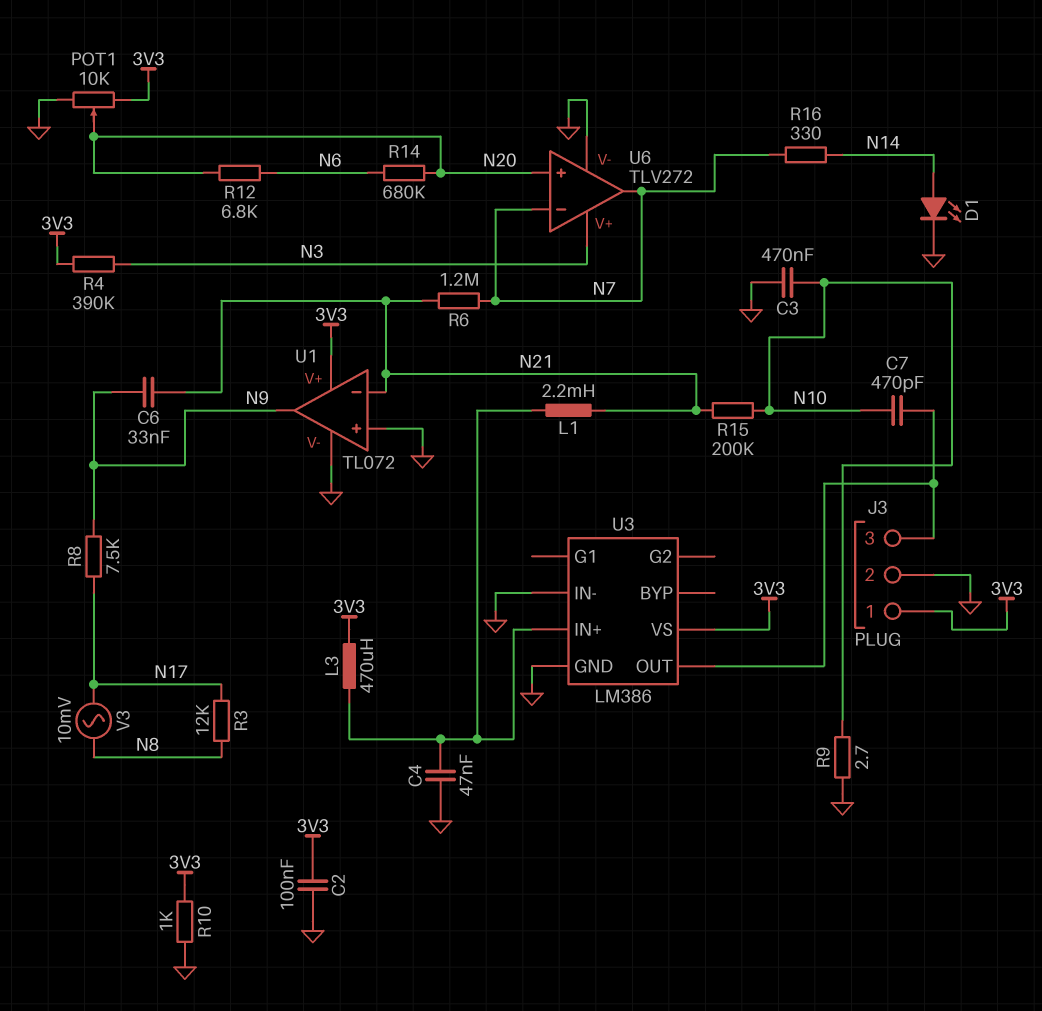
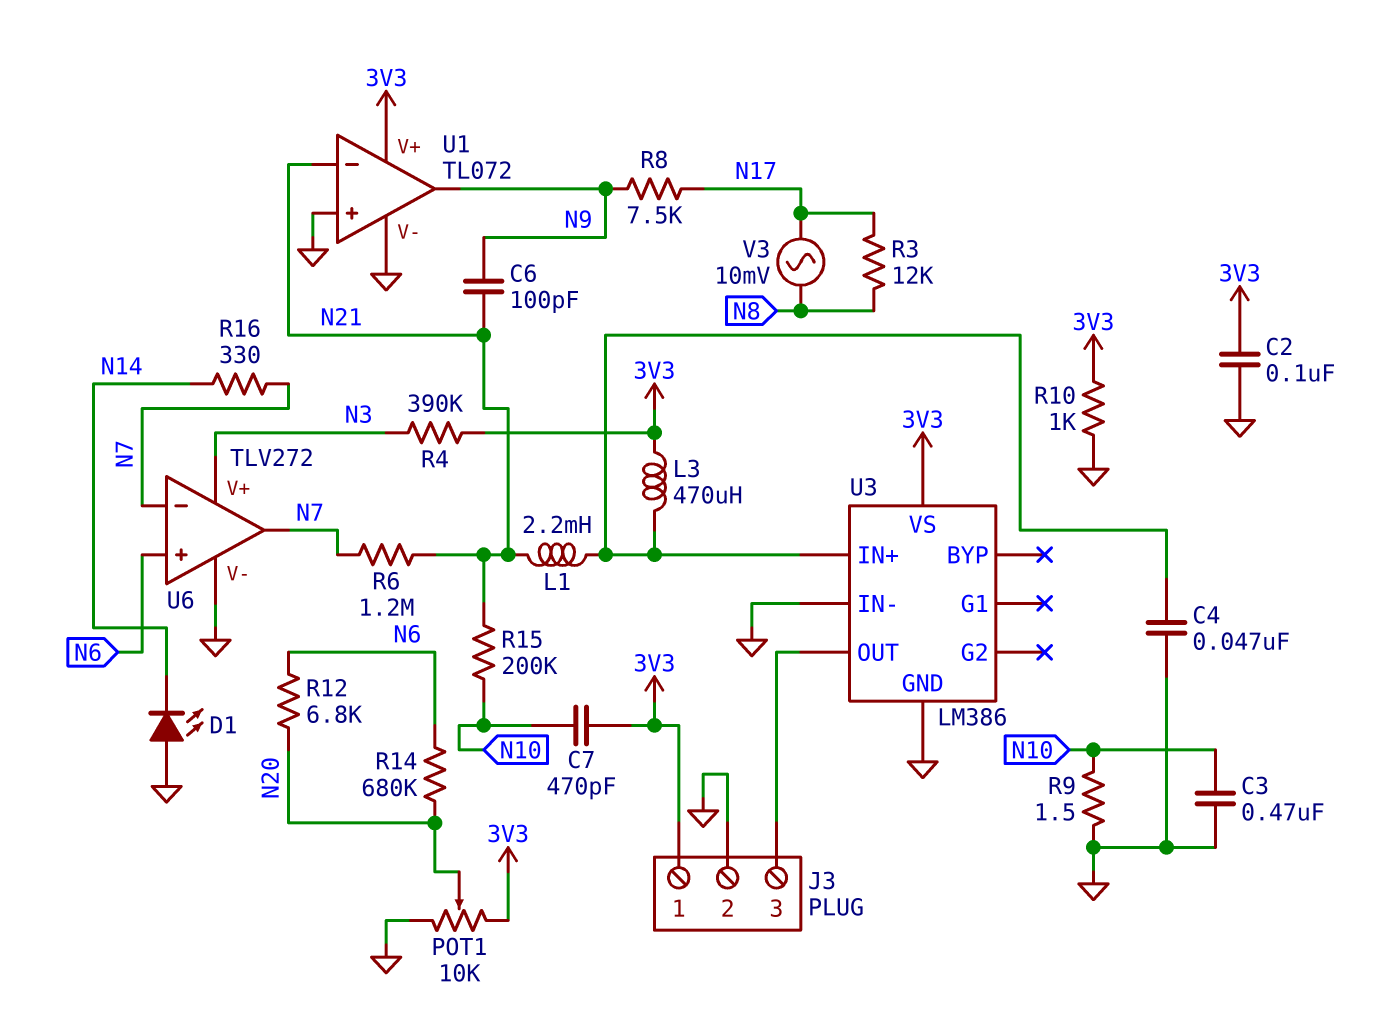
C6: 33nF (N9, N21) -> 100pF (N9, N21)
C7: 470pF (J3/3, N10) -> 470pF (3V3, N10)
D1: LED (A N14, K GND) -> LED (A GND, K N14)
R9: 2.7 (GND, N10) -> 1.5 (GND, N10)
U6 pin in+: N20 -> N6

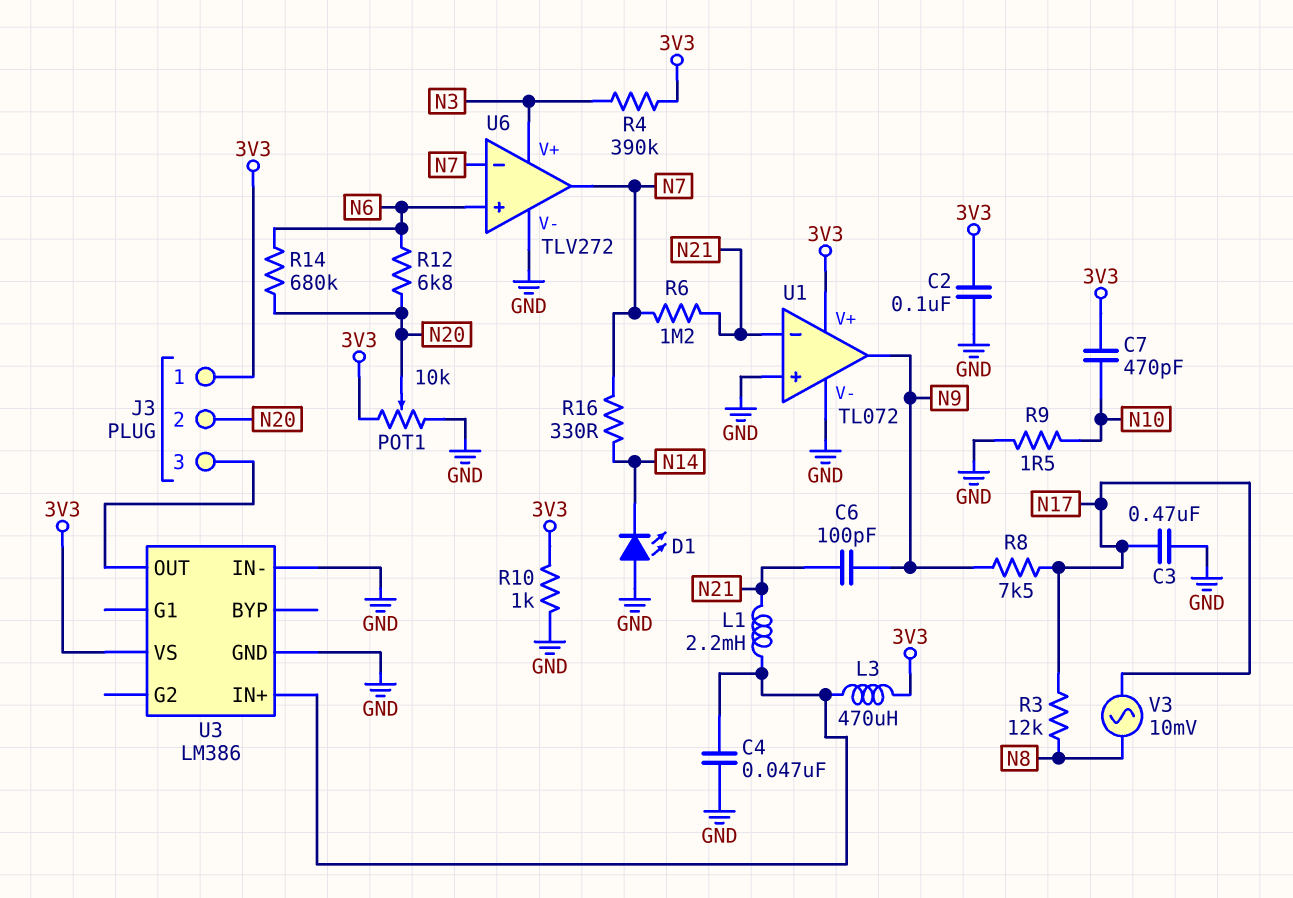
C3: 470nF (GND, N10) -> 470nF (GND, N17)
J3 pin 2: GND -> N20
R15: 200k (N10, N21) -> none

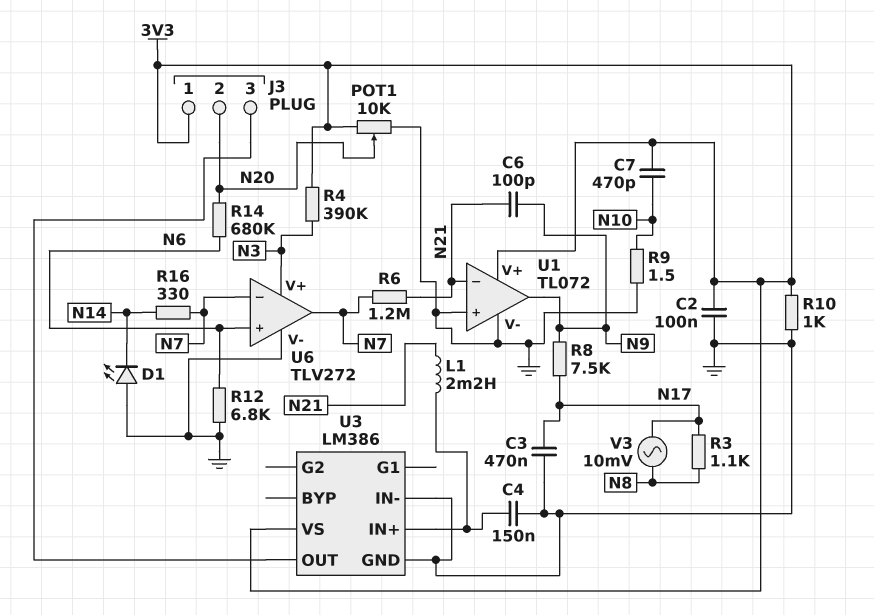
C4: 47nF (GND, U3/IN+) -> 150nF (GND, U3/IN+)
L3: 470uH (3V3, U3/IN+) -> none
R3: 12k (N8, N17) -> 1.1k (N8, N17)
R12: 6.8k (N6, N20) -> 6.8k (GND, N6)

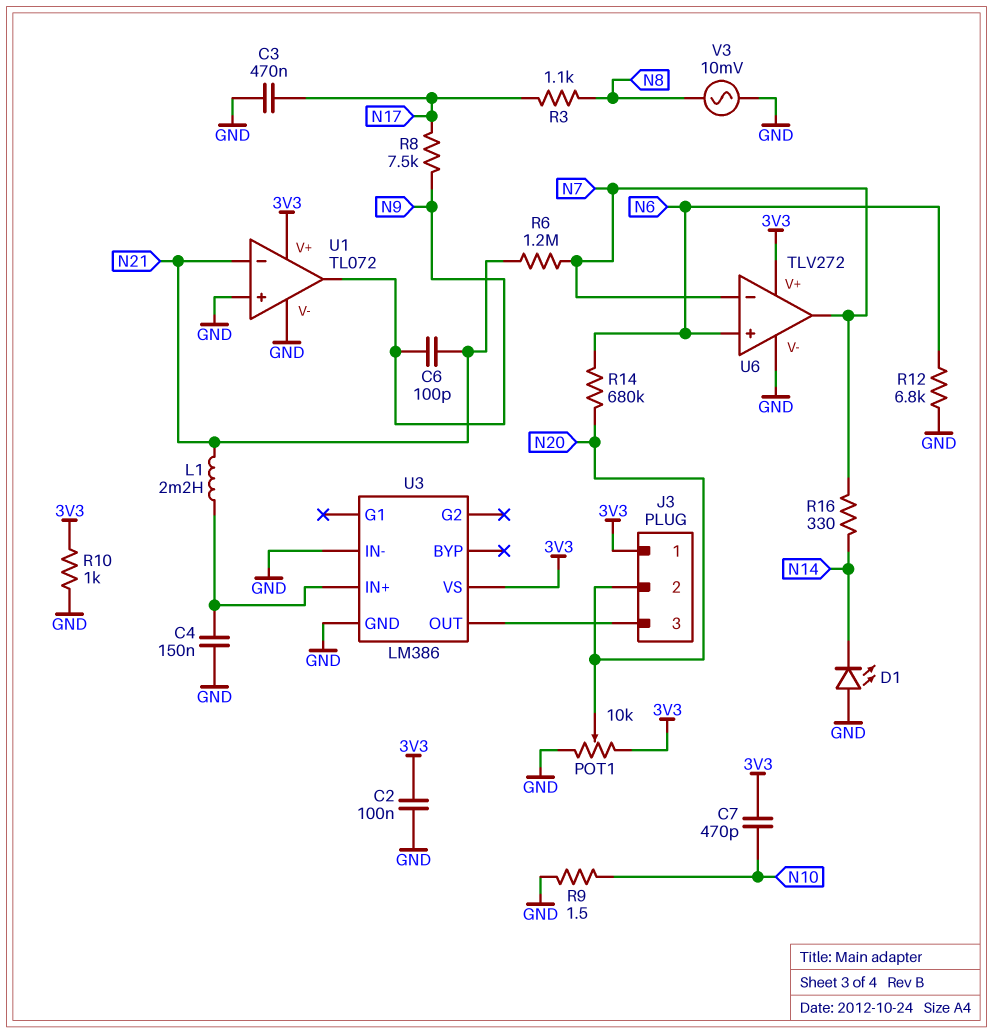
R4: 390k (3V3, N3) -> none
U6 pin V+: N3 -> 3V3
V3: AC 10mV (N8, N17) -> AC 10mV (GND, N8)

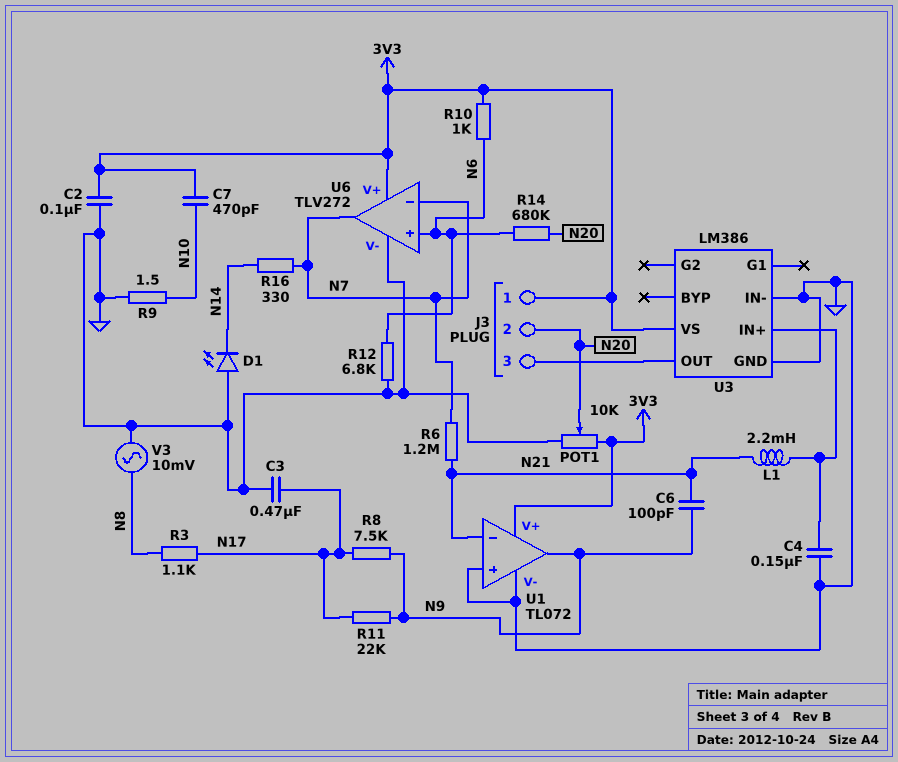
R10: 1k (3V3, GND) -> 1k (3V3, N6)
R11: none -> 22k (N9, N17)

